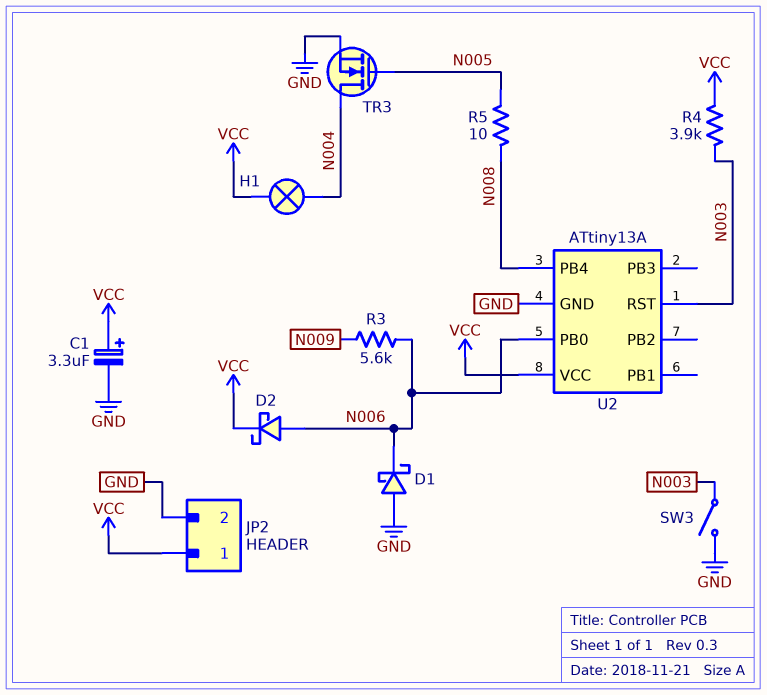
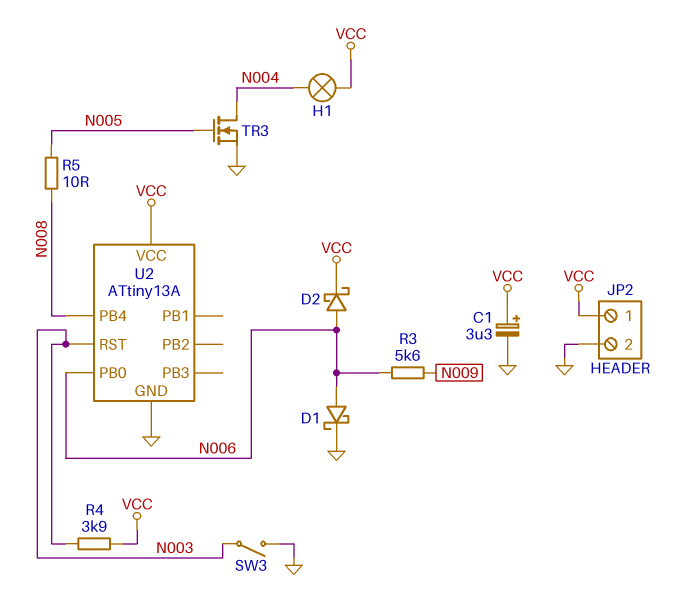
D1: schottky (A GND, K N006) -> schottky (A N006, K GND)

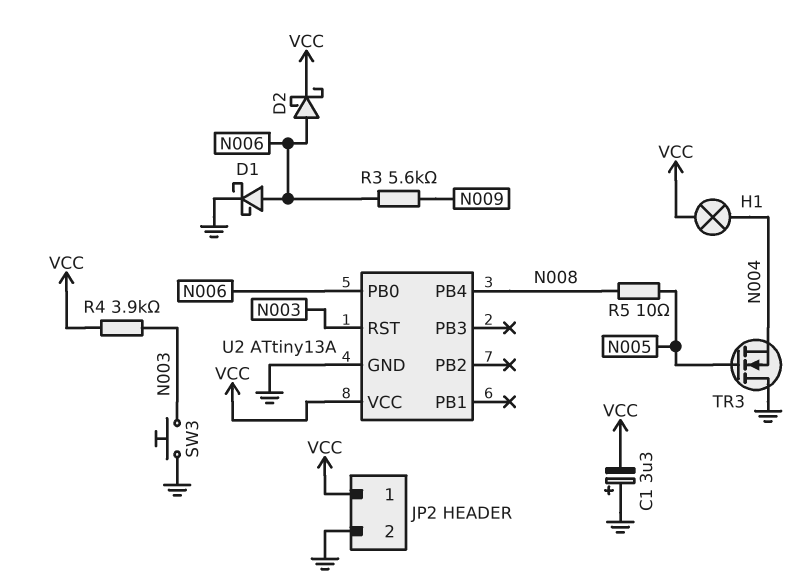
C1: 3.3uF (plus VCC, minus GND) -> 3.3uF (plus GND, minus VCC)
SW3: switch (GND, N003) -> button (GND, N003)
TR3: NMOS (G N005, D N004, S GND) -> NMOS (G N005, D GND, S N004)

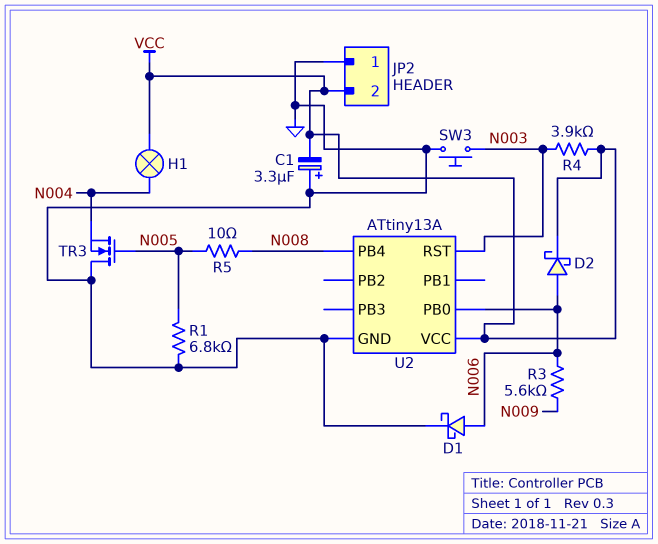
JP2 pin 1: VCC -> GND
JP2 pin 2: GND -> VCC
R1: none -> 6.8k (GND, N005)

